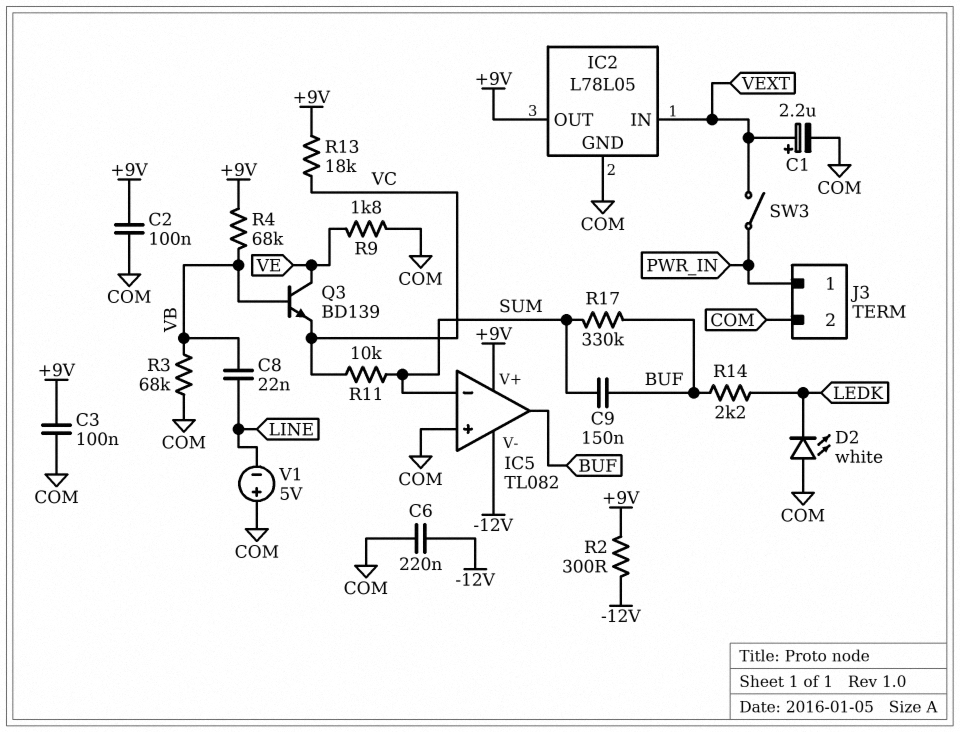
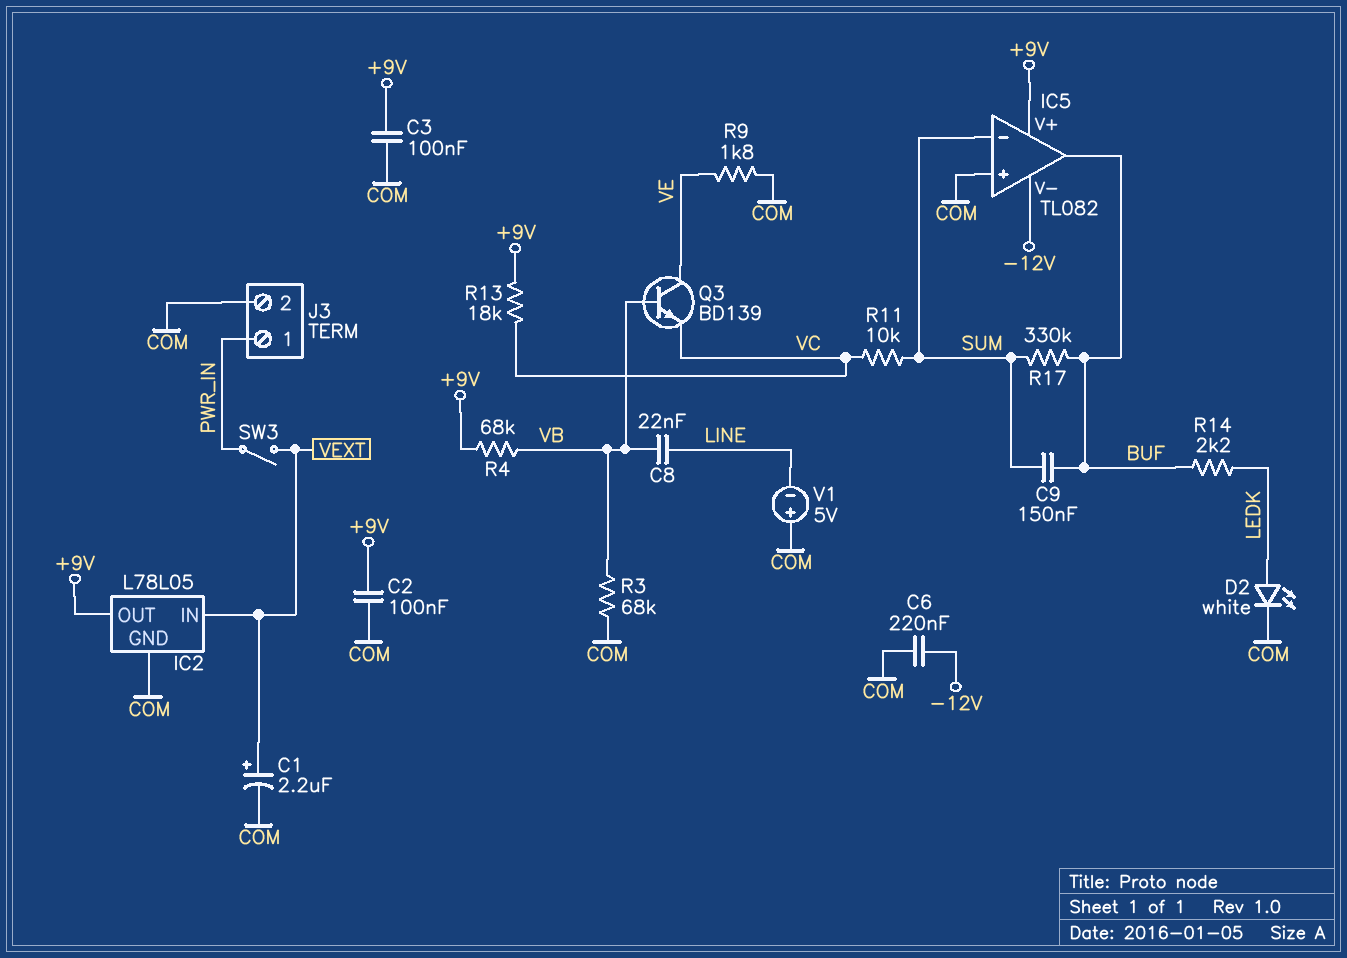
D2: LED white (A COM, K LEDK) -> LED white (A LEDK, K COM)
R2: 300 (+9V, -12V) -> none

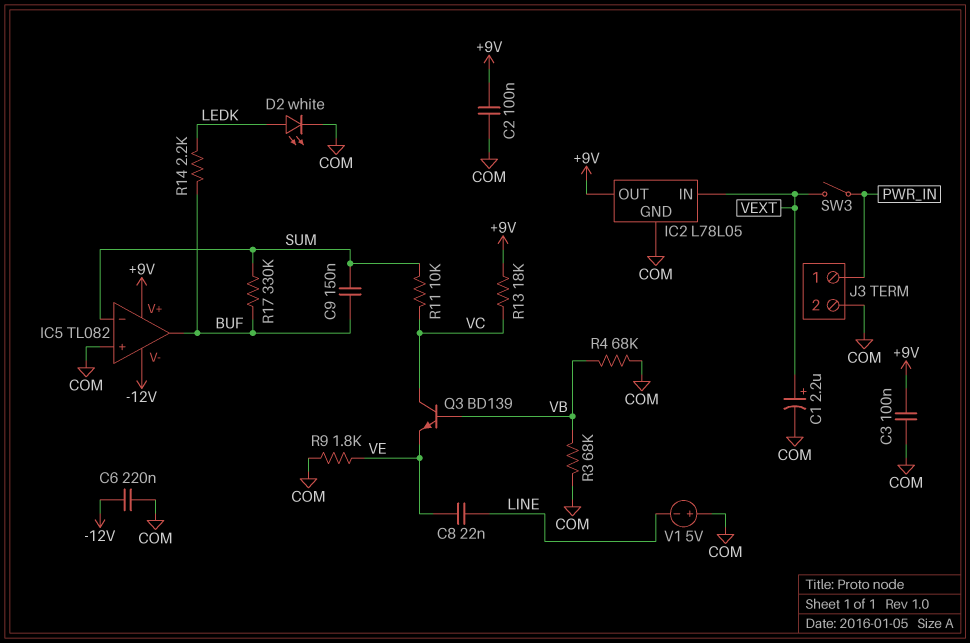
C8: 22nF (LINE, VB) -> 22nF (LINE, VE)
Q3: NPN BD139 (B VB, C VE, E VC) -> NPN BD139 (B VB, C VC, E VE)
R4: 68k (+9V, VB) -> 68k (COM, VB)

